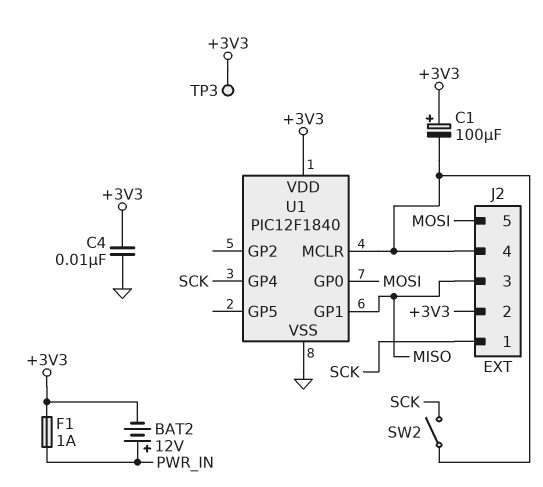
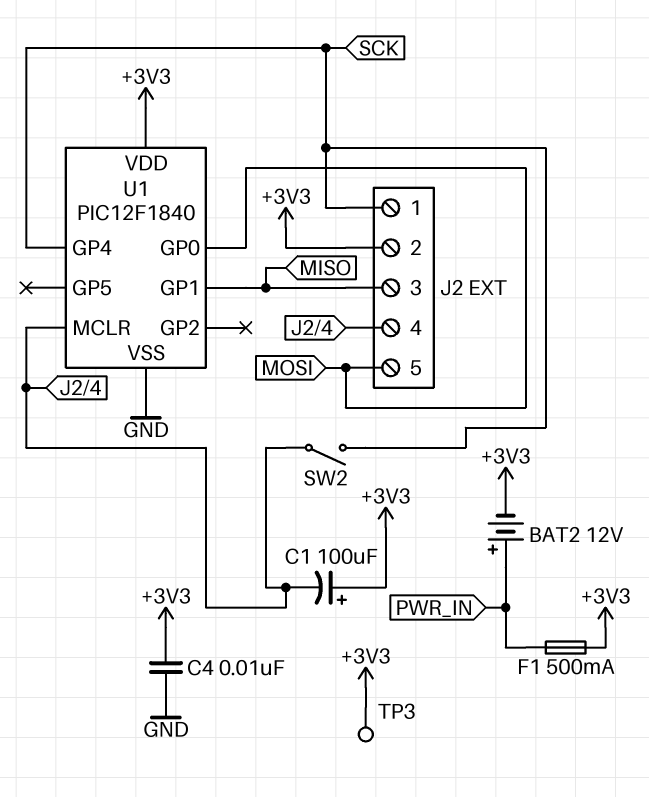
F1: 1A (+3V3, PWR_IN) -> 500mA (+3V3, PWR_IN)

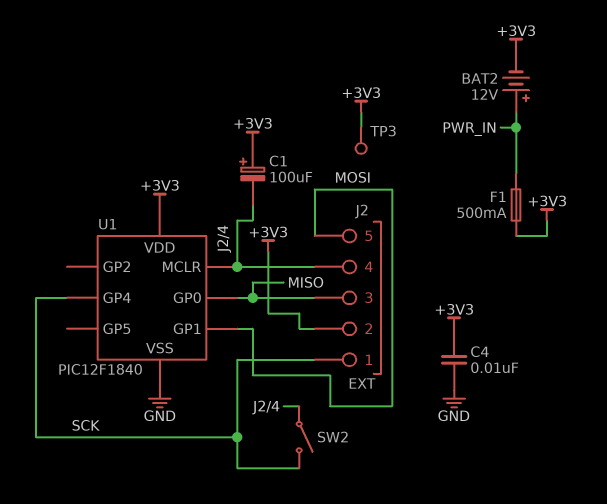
U1 pin GP0: MOSI -> MISO
U1 pin GP1: MISO -> MOSI

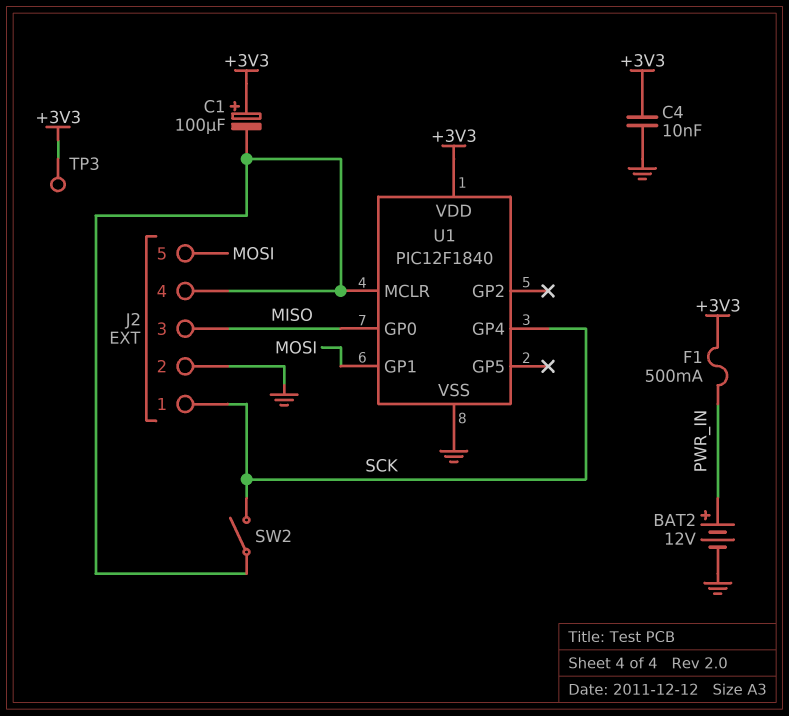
BAT2: 12V (plus PWR_IN, minus +3V3) -> 12V (plus PWR_IN, minus GND)
J2 pin 2: +3V3 -> GND

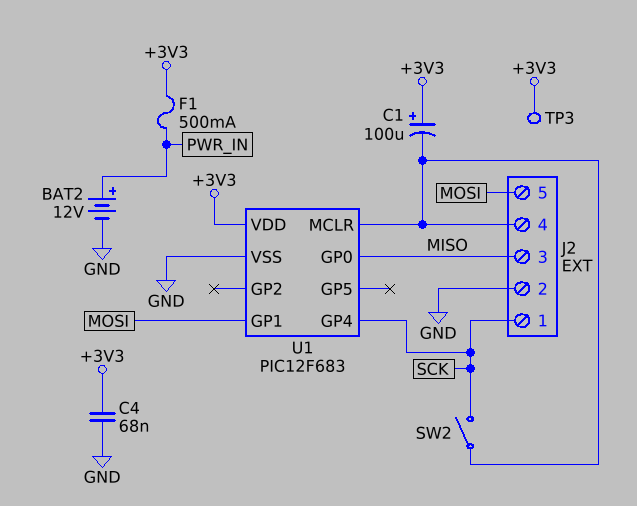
C4: 10nF (+3V3, GND) -> 68nF (+3V3, GND)
U1: PIC12F1840 -> PIC12F683

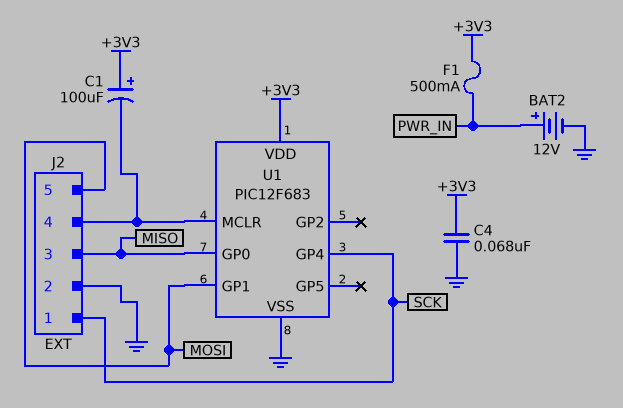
SW2: switch (J2/4, SCK) -> none
TP3: test point (+3V3) -> none

